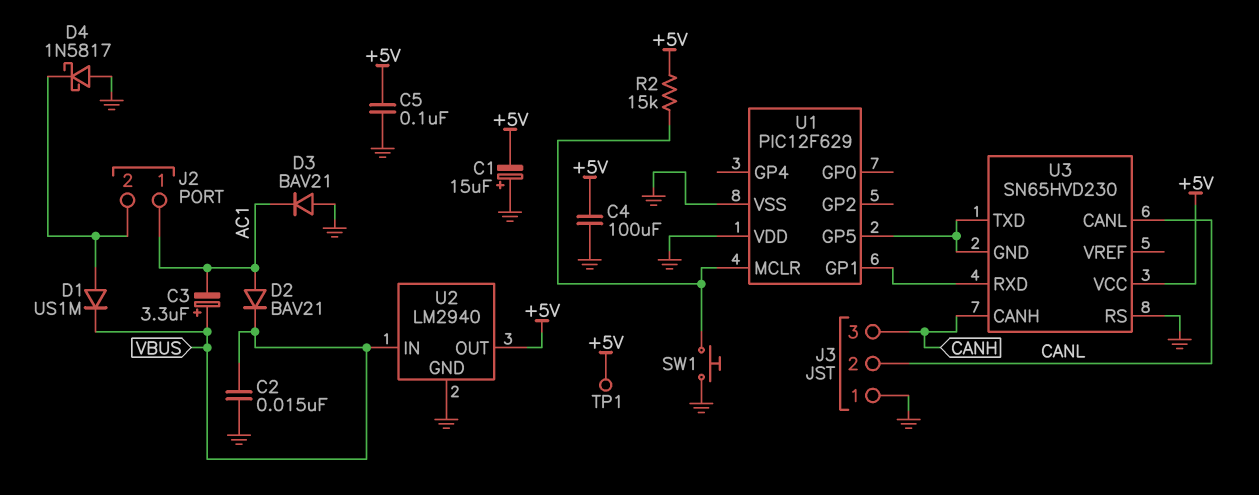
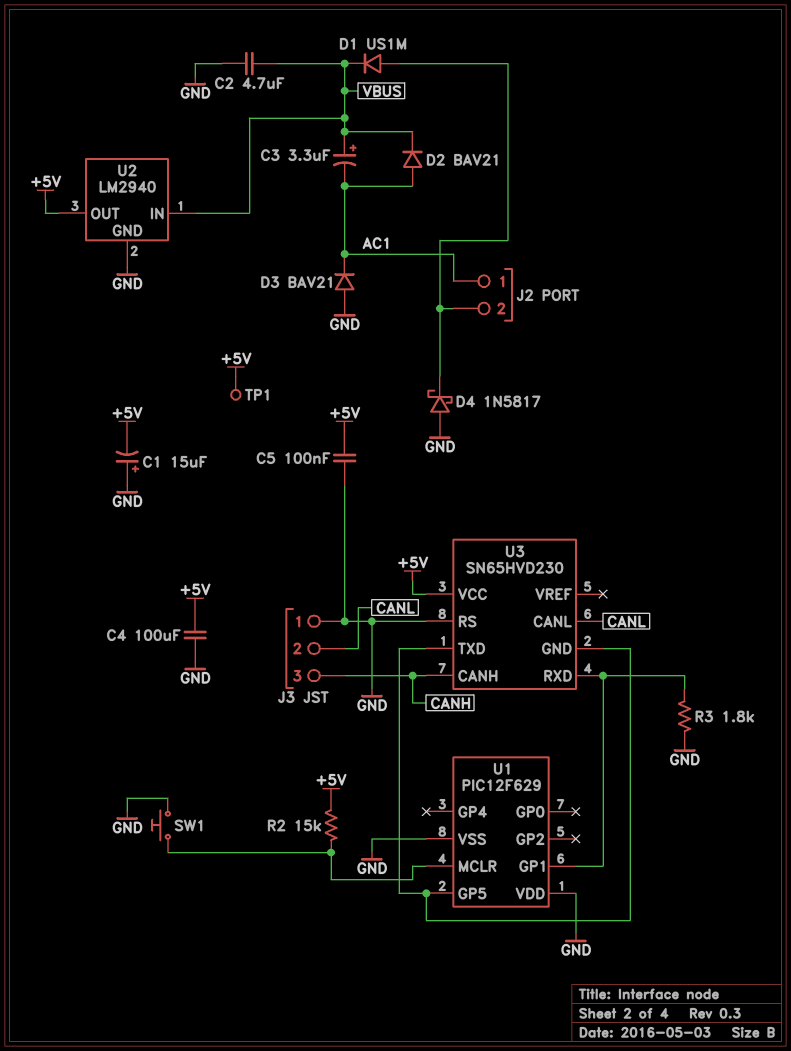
C2: 15nF (GND, VBUS) -> 4.7uF (GND, VBUS)
R3: none -> 1.8k (GND, U1/GP1)

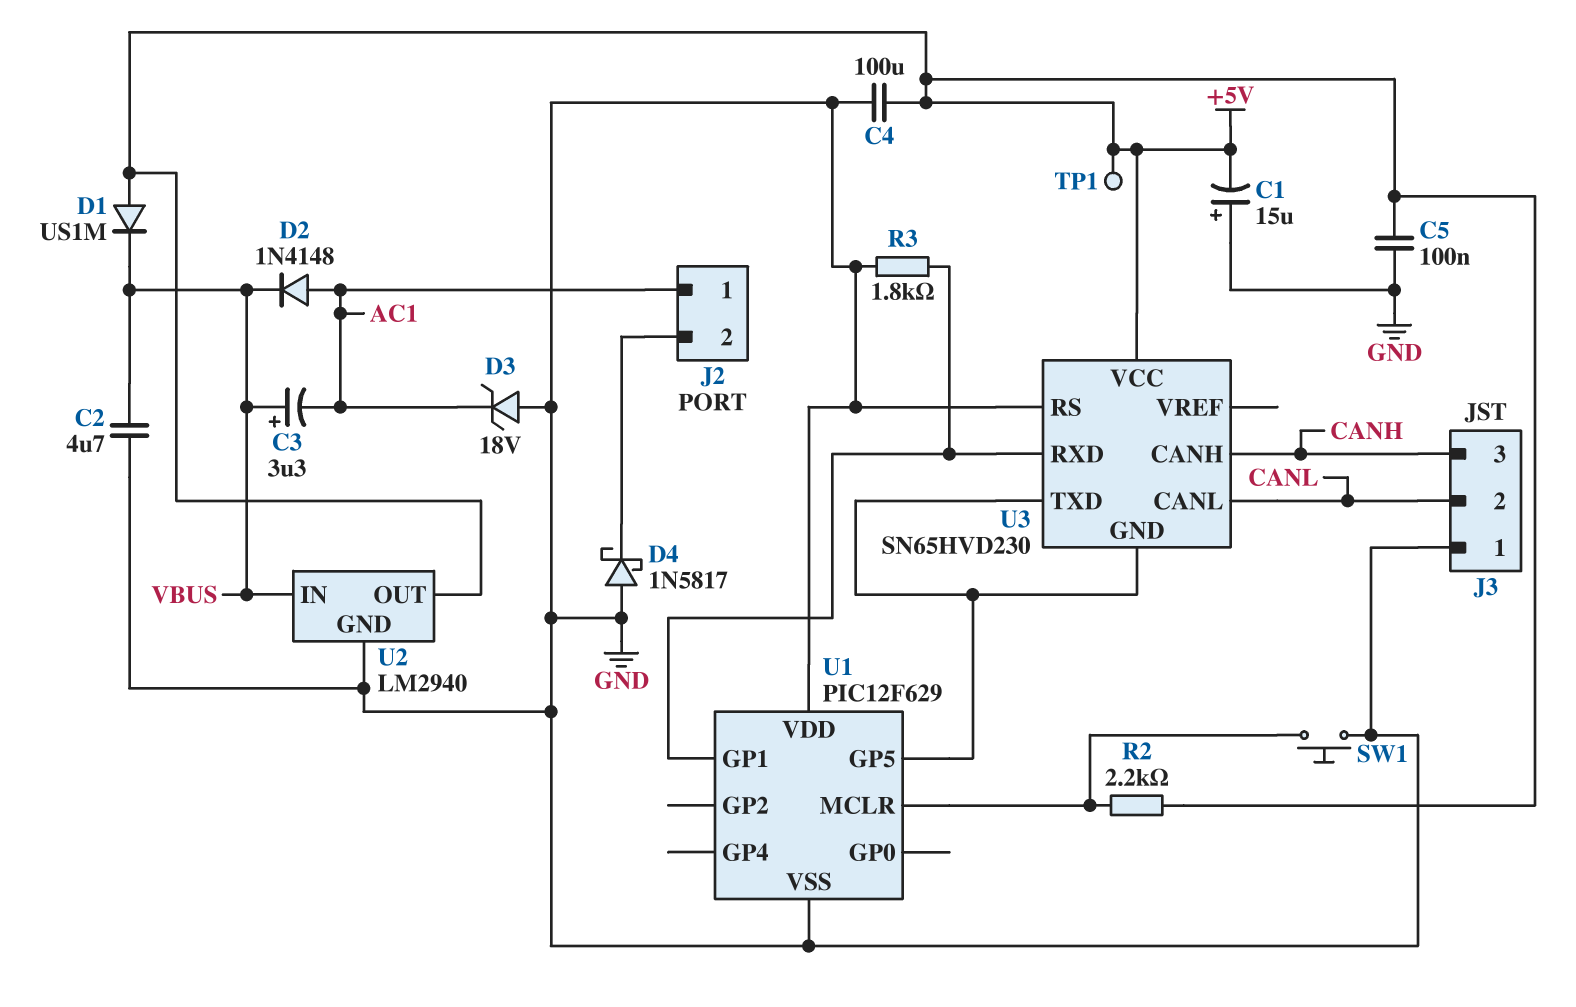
D1: diode US1M (A J2/2, K VBUS) -> diode US1M (A +5V, K VBUS)
D2: diode BAV21 (A AC1, K VBUS) -> diode 1N4148 (A AC1, K VBUS)
D3: diode BAV21 (A GND, K AC1) -> zener 18V (A GND, K AC1)
R2: 15k (+5V, U1/MCLR) -> 2.2k (+5V, U1/MCLR)

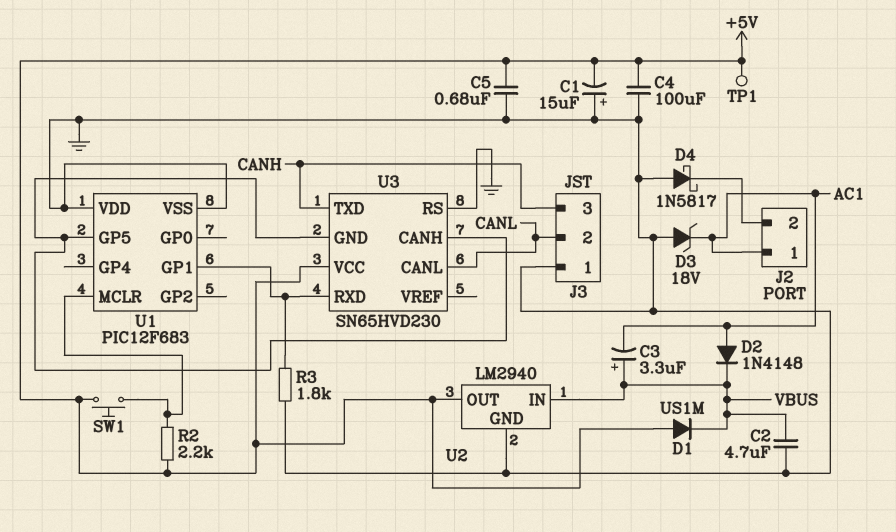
C5: 100nF (+5V, GND) -> 680nF (+5V, GND)
SW1: button (GND, U1/MCLR) -> button (+5V, U1/MCLR)
U1: PIC12F629 -> PIC12F683
U3 pin CANH: CANH -> U1/GP5
U3 pin TXD: U1/GP5 -> CANH

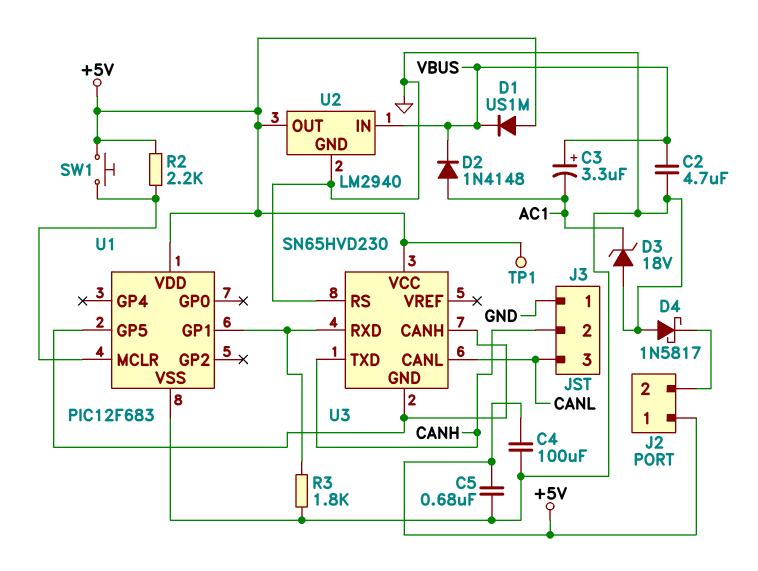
C1: 15uF (plus GND, minus +5V) -> none
J2 pin 1: AC1 -> +5V
J3 pin 2: CANL -> CANH
J3 pin 3: CANH -> CANL
U1 pin VDD: GND -> +5V

